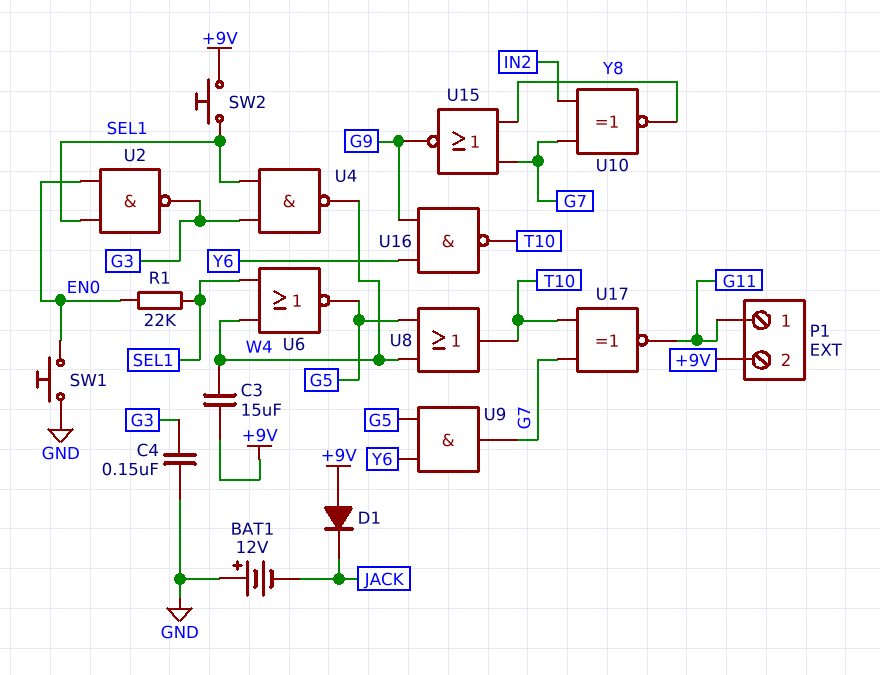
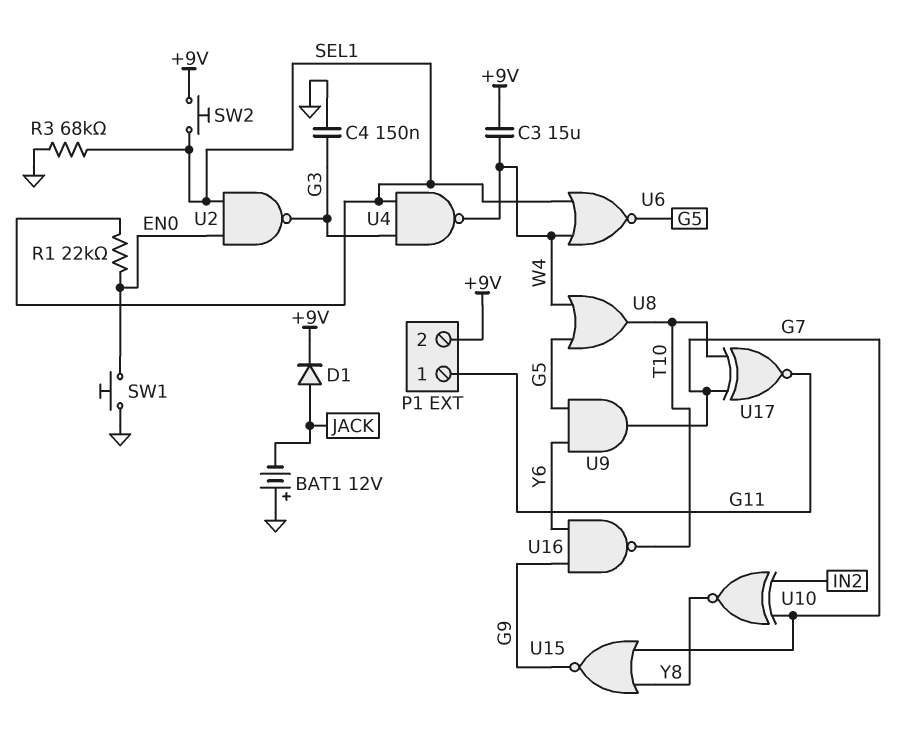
D1: diode (A +9V, K JACK) -> diode (A JACK, K +9V)
R3: none -> 68k (GND, SEL1)

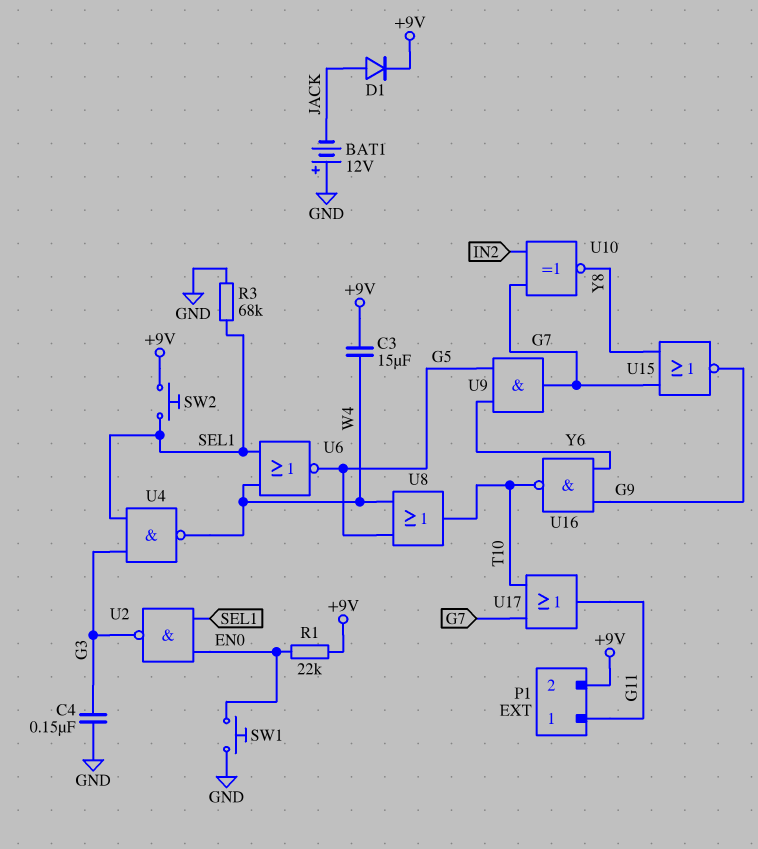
R1: 22k (EN0, SEL1) -> 22k (+9V, EN0)
U17: XNOR (in G7, in T10, out G11) -> OR (in G7, in T10, out G11)

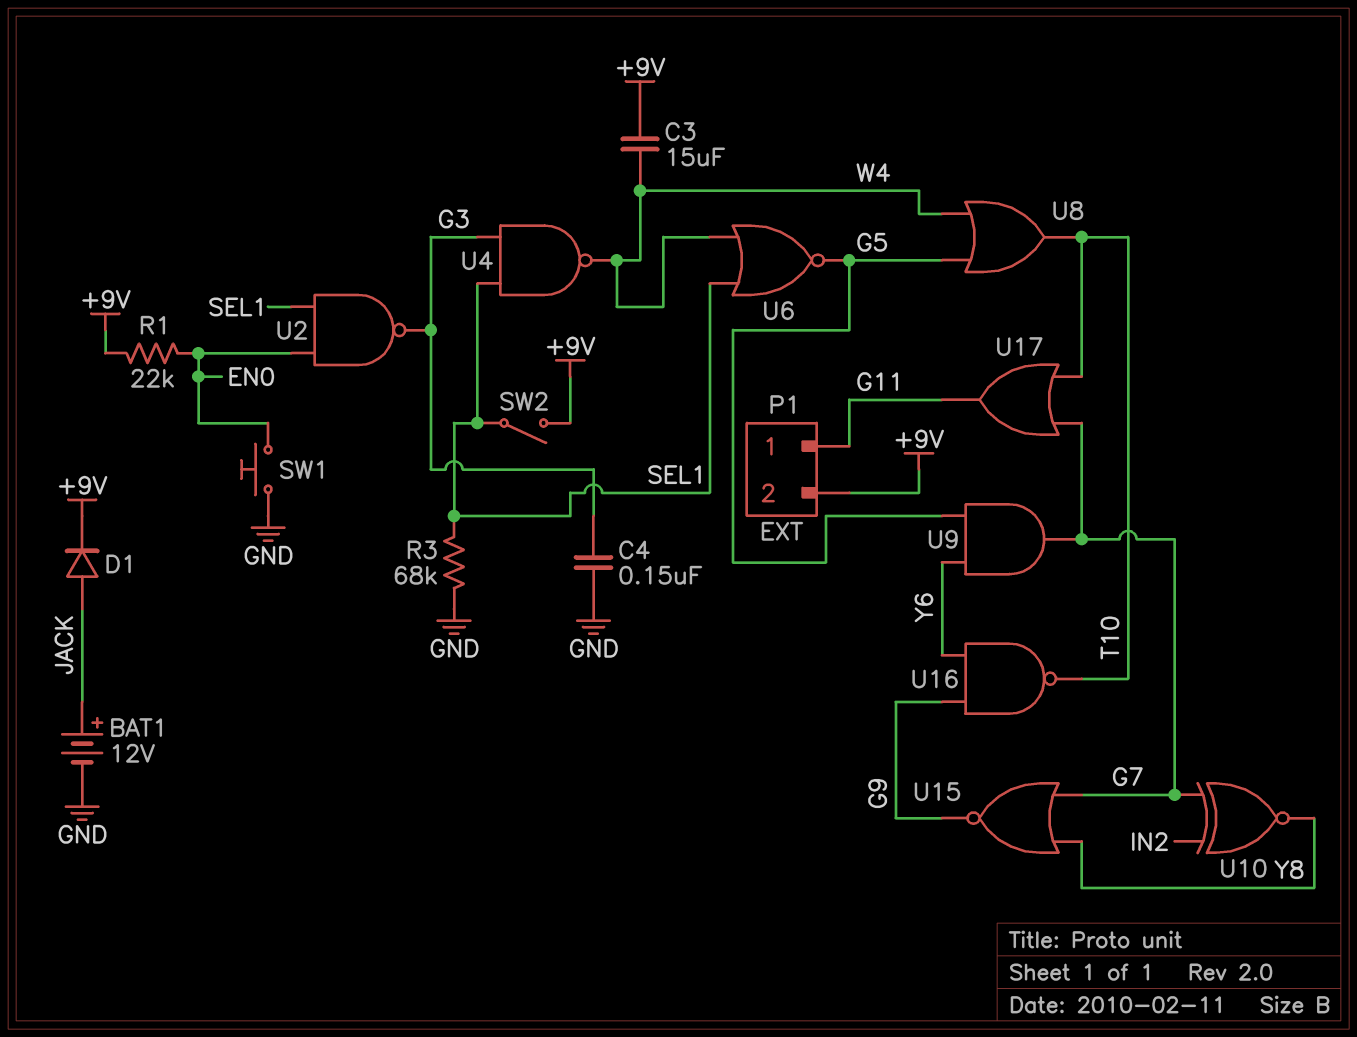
BAT1: 12V (plus GND, minus JACK) -> 12V (plus JACK, minus GND)
SW2: button (+9V, SEL1) -> switch (+9V, SEL1)

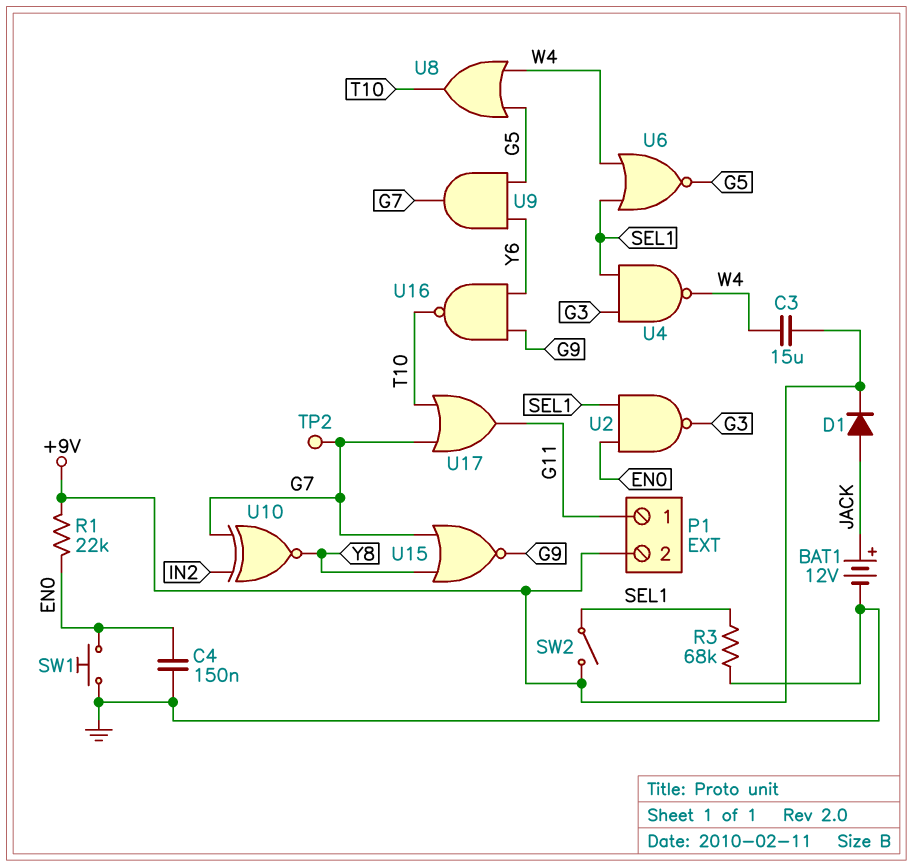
C4: 150nF (G3, GND) -> 150nF (EN0, GND)
TP2: none -> test point (G7)

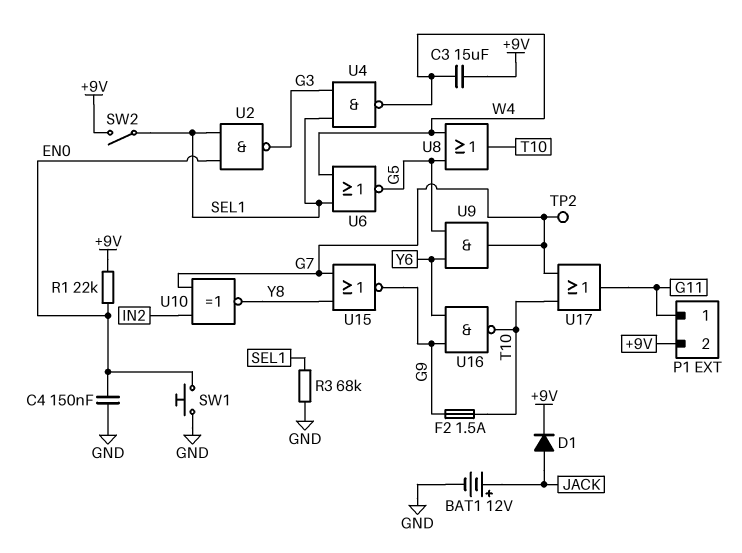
F2: none -> 1.5A (G9, T10)

